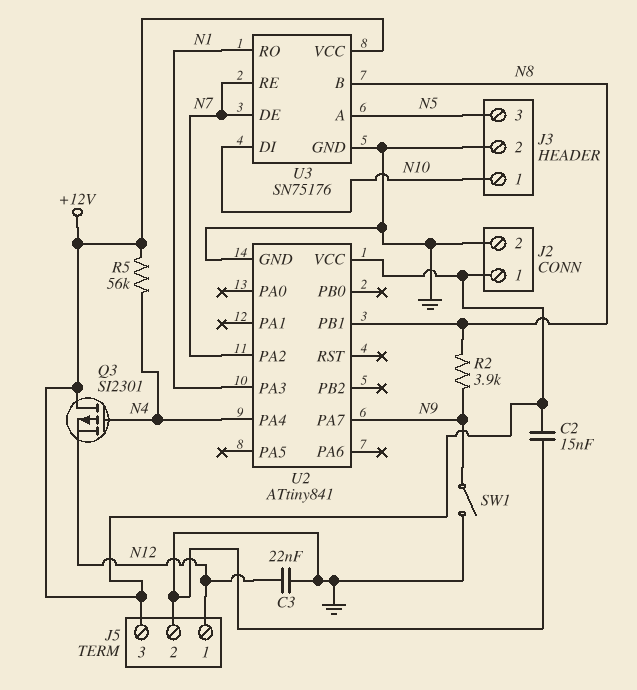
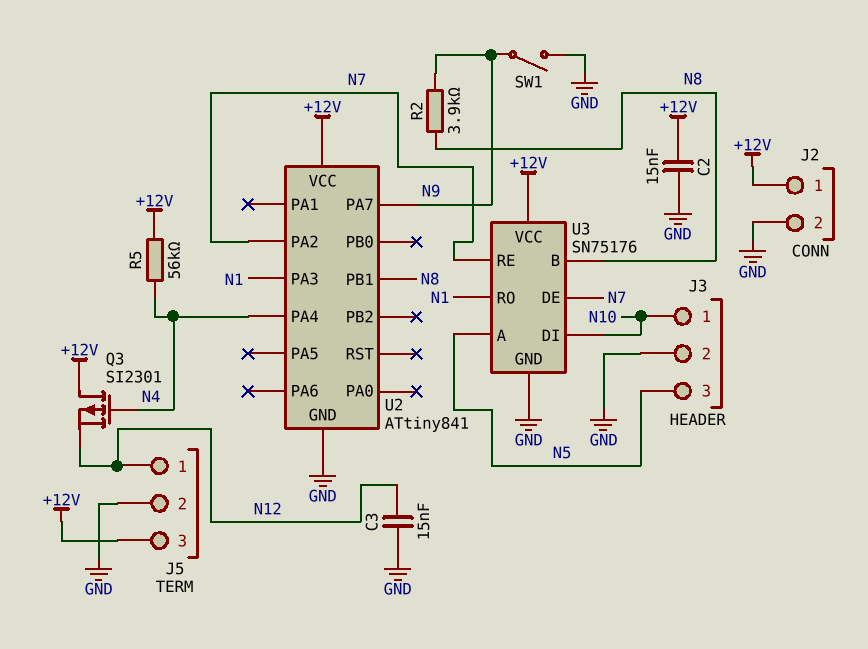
C3: 22nF (GND, N12) -> 15nF (GND, N12)

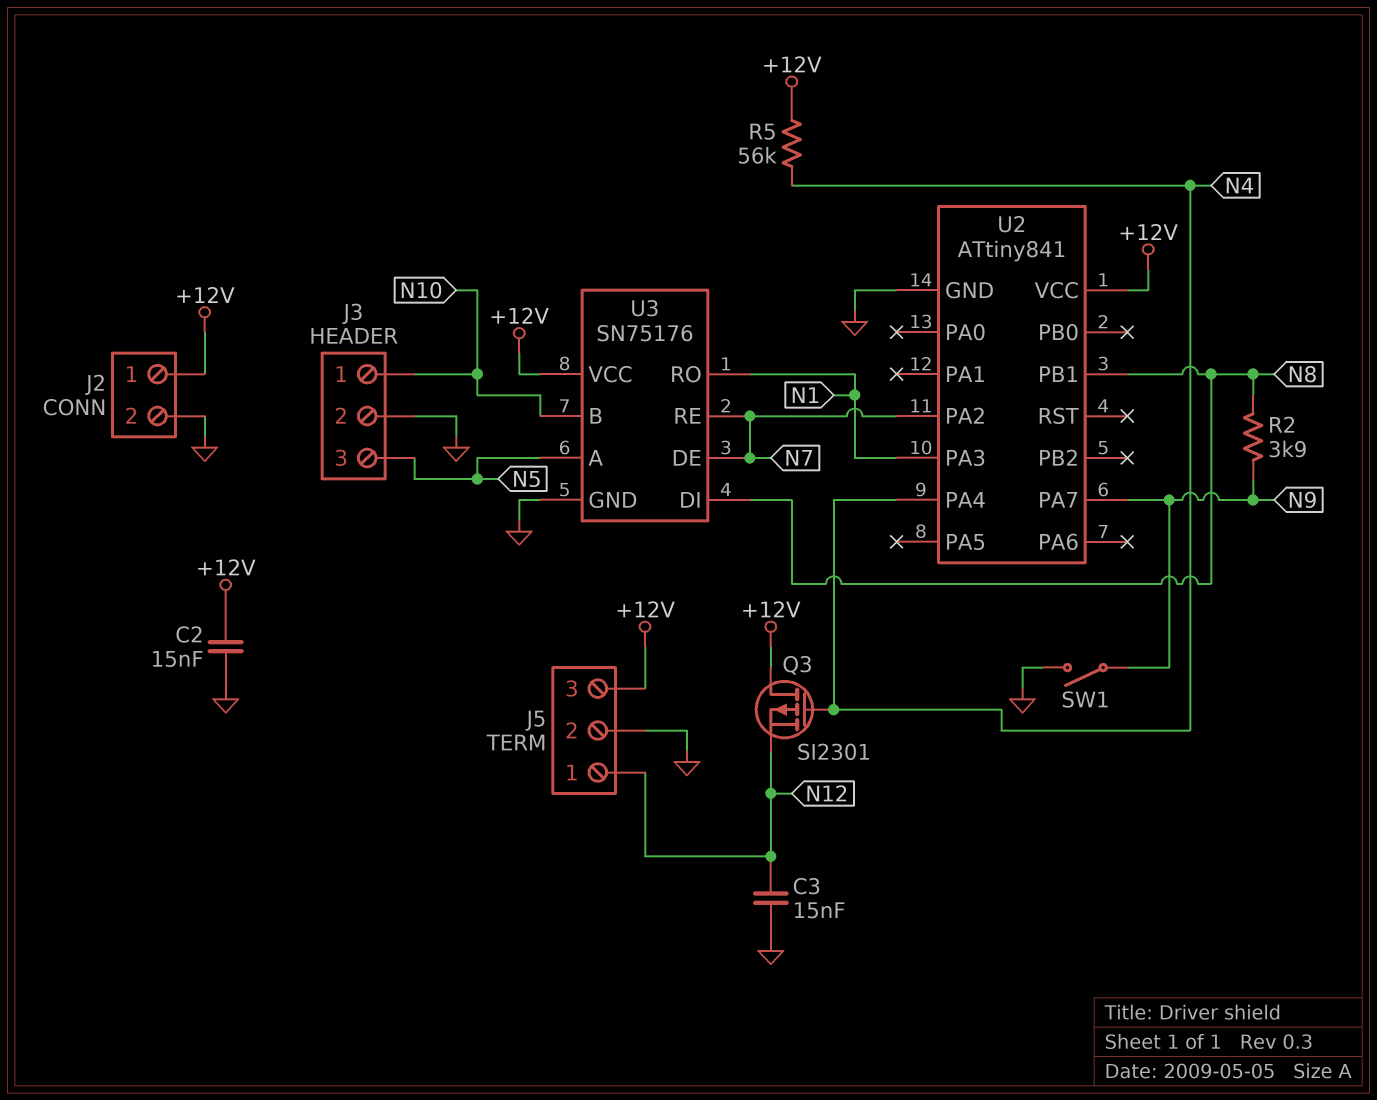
U3 pin B: N8 -> N10
U3 pin DI: N10 -> N8

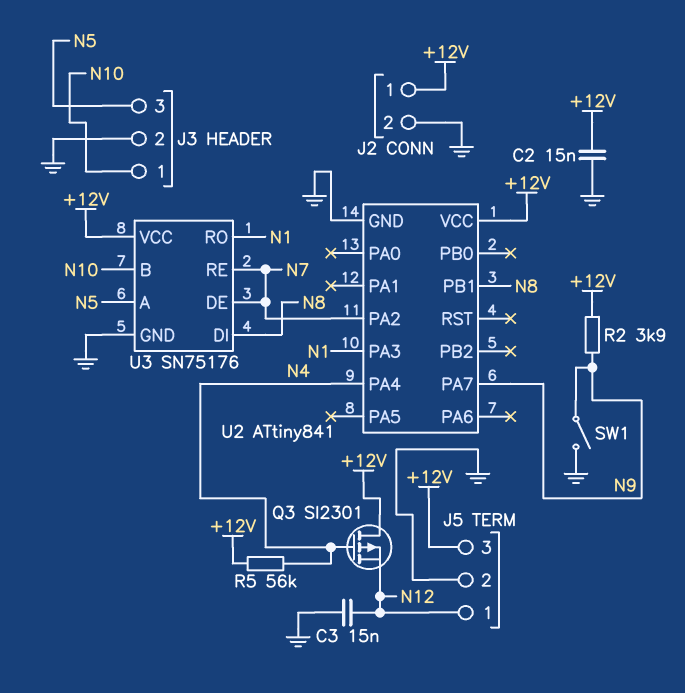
R2: 3.9k (N8, N9) -> 3.9k (+12V, N9)

